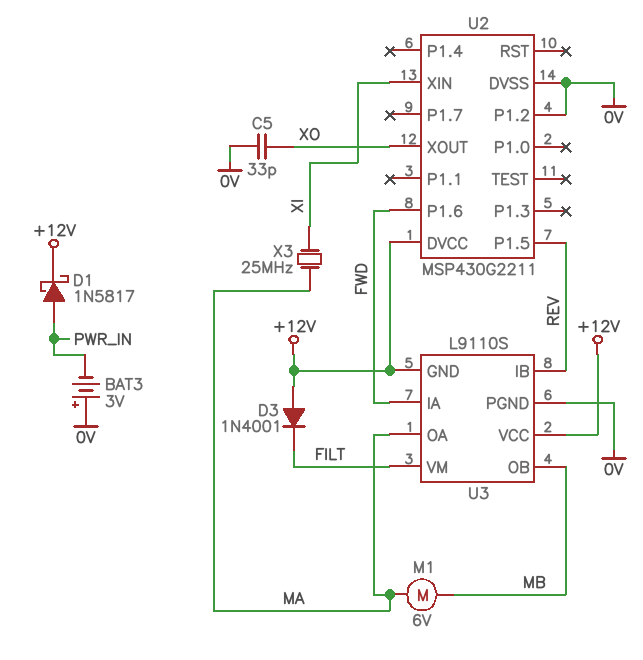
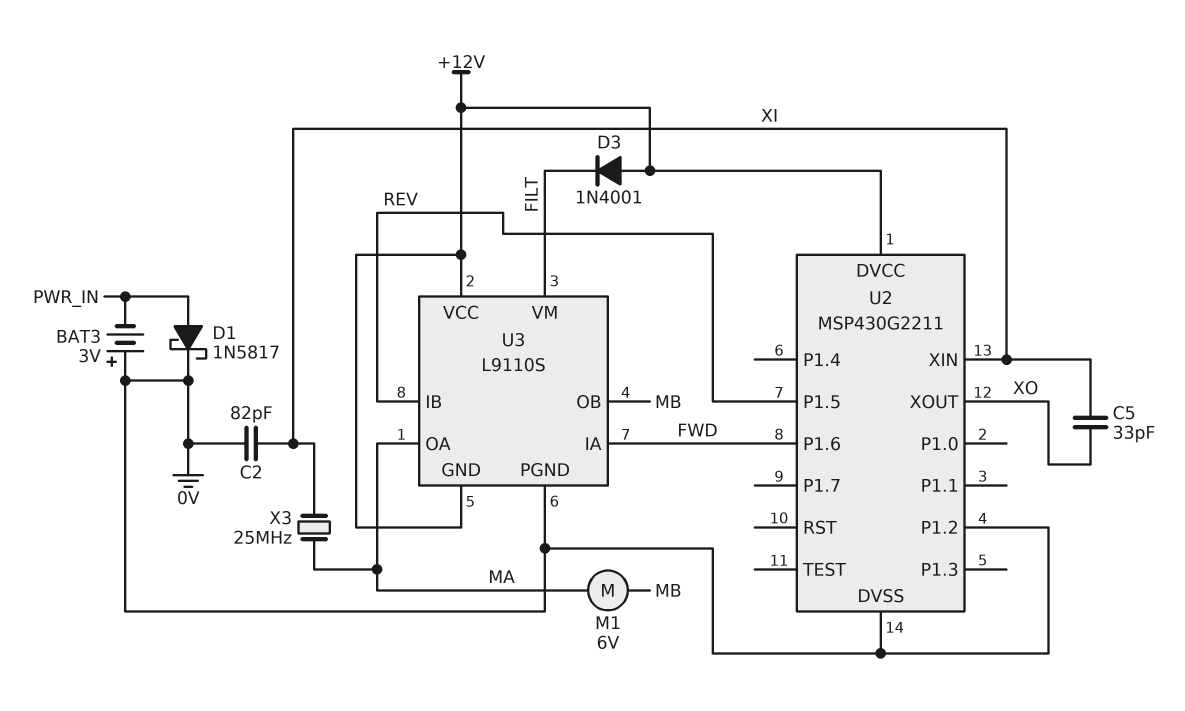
C2: none -> 82pF (0V, XI)
C5: 33pF (0V, XO) -> 33pF (XI, XO)
D1: schottky 1N5817 (A PWR_IN, K +12V) -> schottky 1N5817 (A PWR_IN, K 0V)

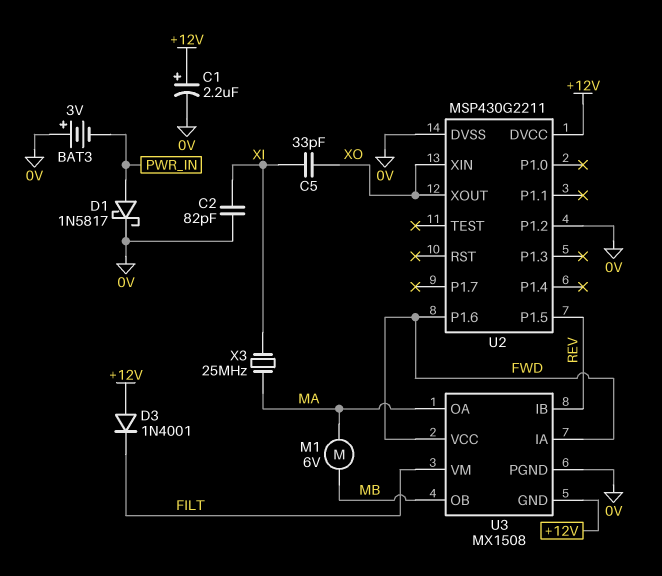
C1: none -> 2.2uF (plus +12V, minus 0V)
U2 pin XIN: XI -> XO
U3: L9110S -> MX1508
U3 pin VCC: +12V -> FWD

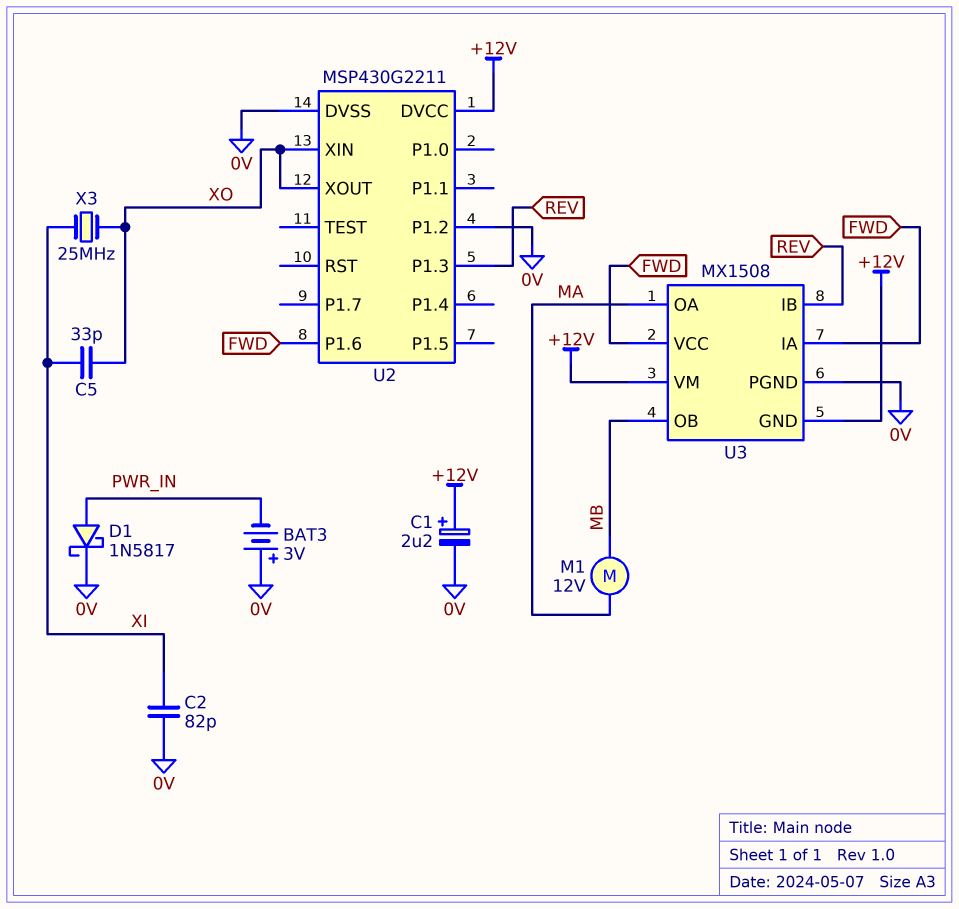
D3: diode 1N4001 (A +12V, K FILT) -> none
M1: motor 6V (MA, MB) -> motor 12V (MA, MB)
U2 pin P1.3: none -> REV
U2 pin P1.5: REV -> none
U3 pin VM: FILT -> +12V
X3: 25MHz (MA, XI) -> 25MHz (XI, XO)

